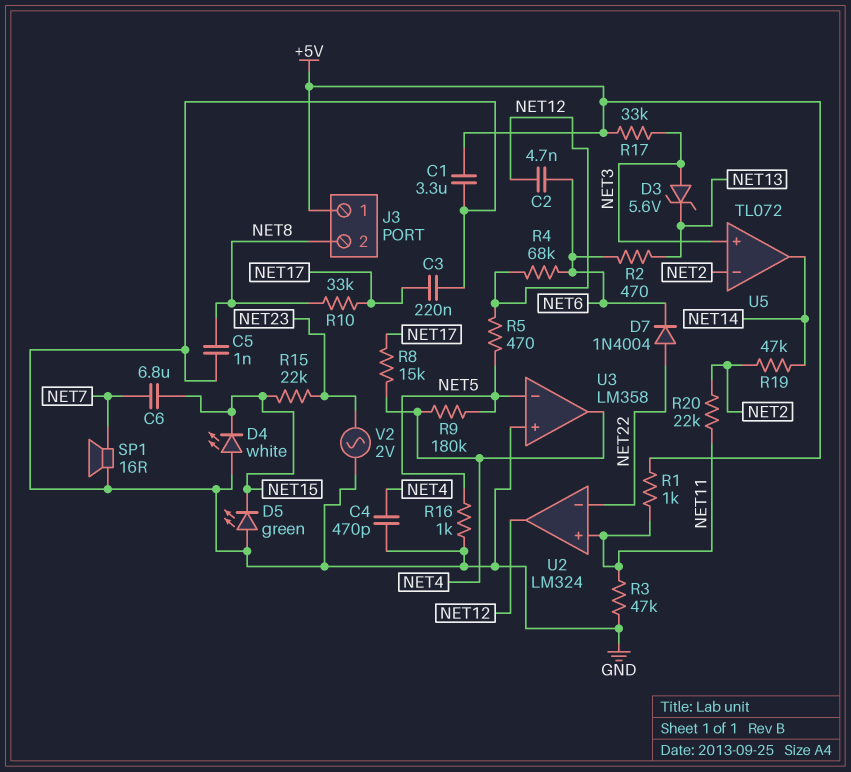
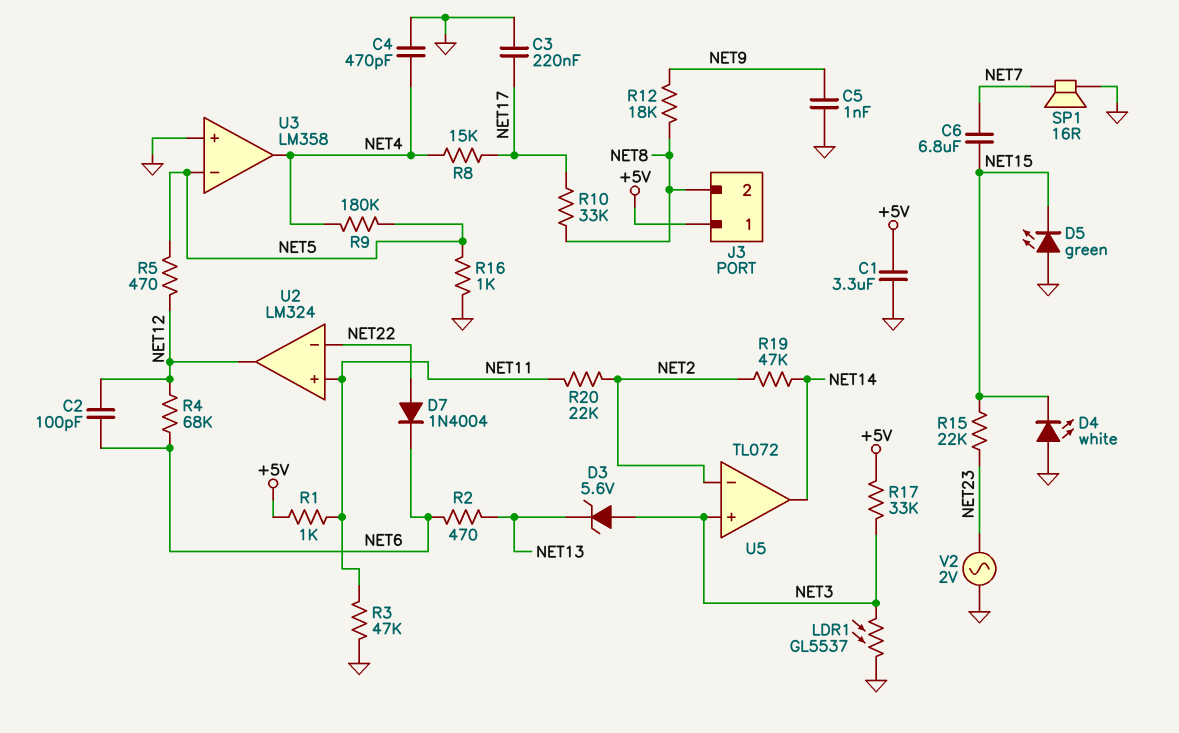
C2: 4.7nF (NET6, NET12) -> 100pF (NET6, NET12)
C5: 1nF (GND, NET8) -> 1nF (GND, NET9)
LDR1: none -> GL5537 (GND, NET3)
R12: none -> 18k (NET8, NET9)

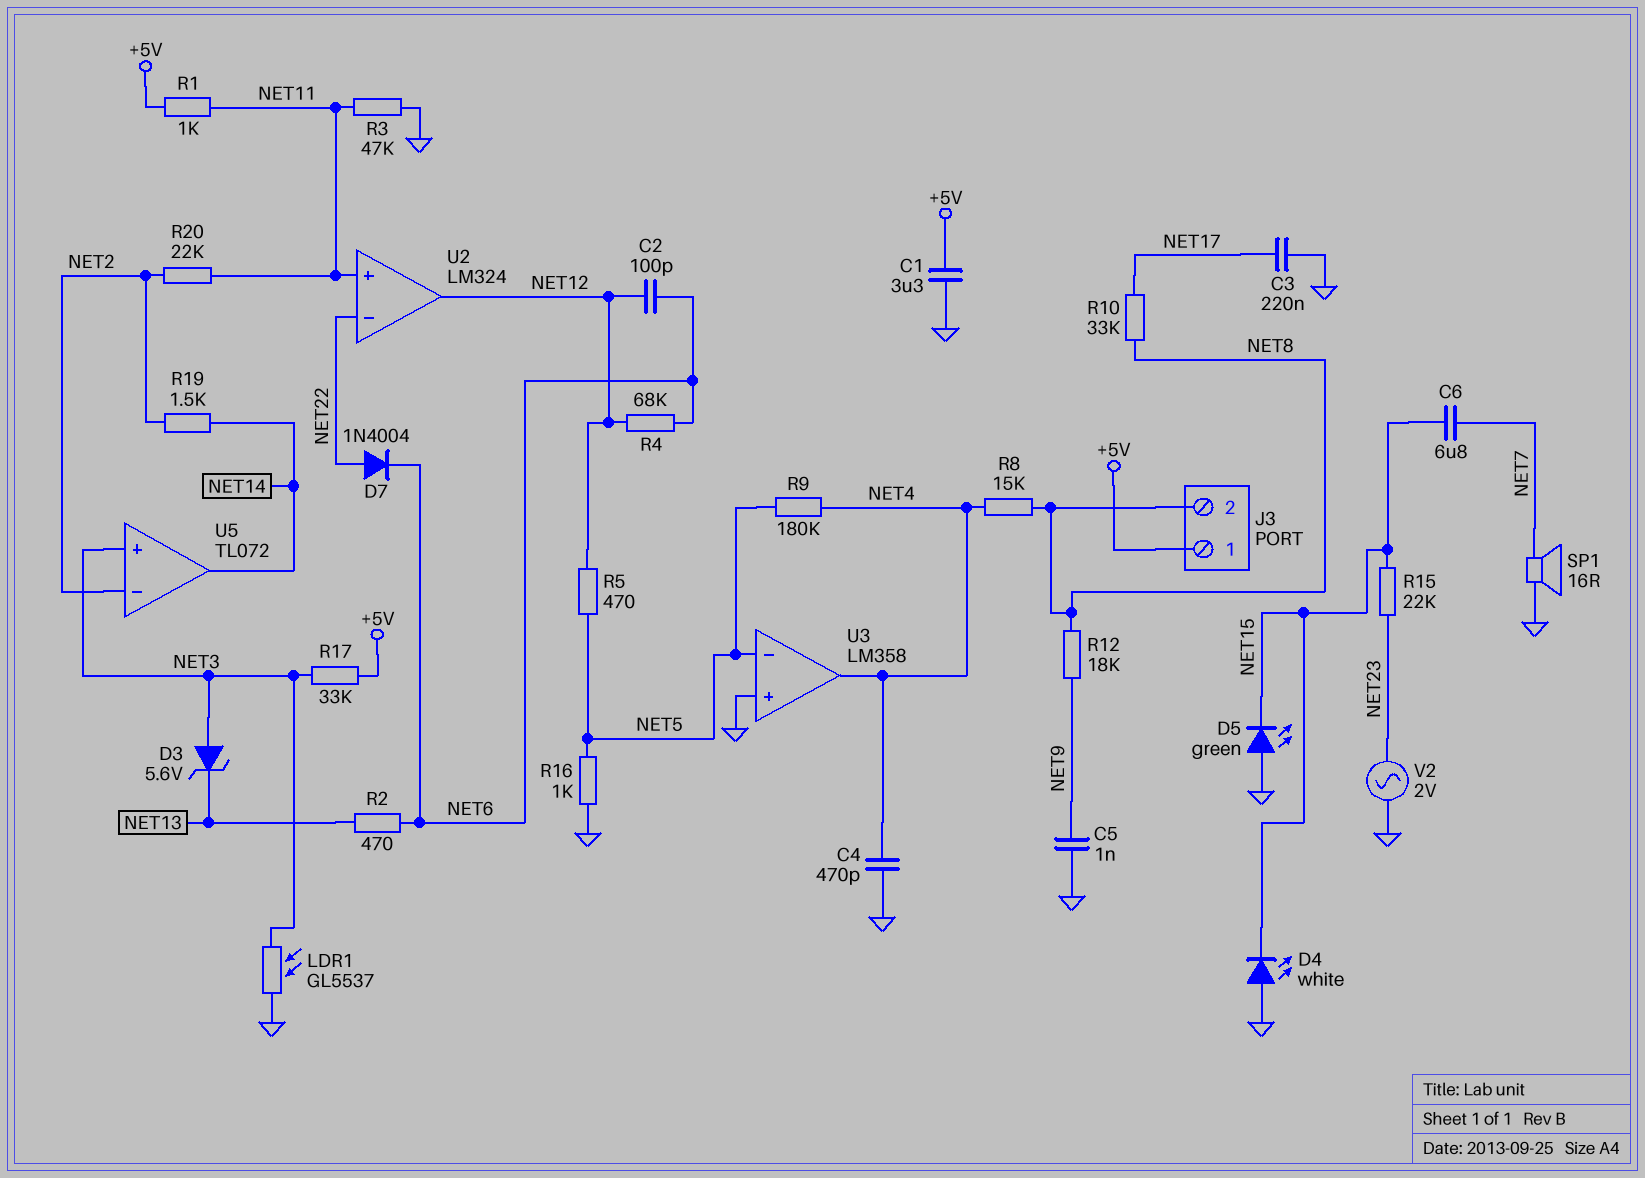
R8: 15k (NET4, NET17) -> 15k (NET4, NET8)
R19: 47k (NET2, NET14) -> 1.5k (NET2, NET14)

